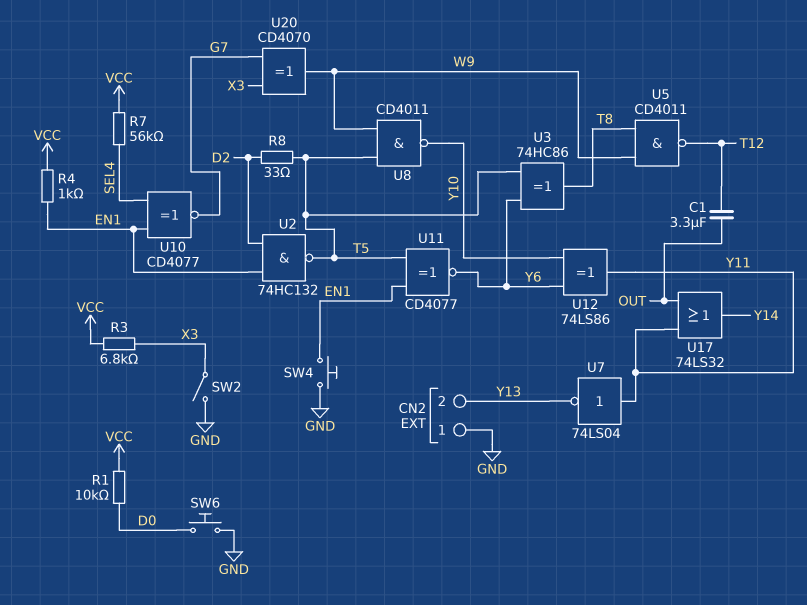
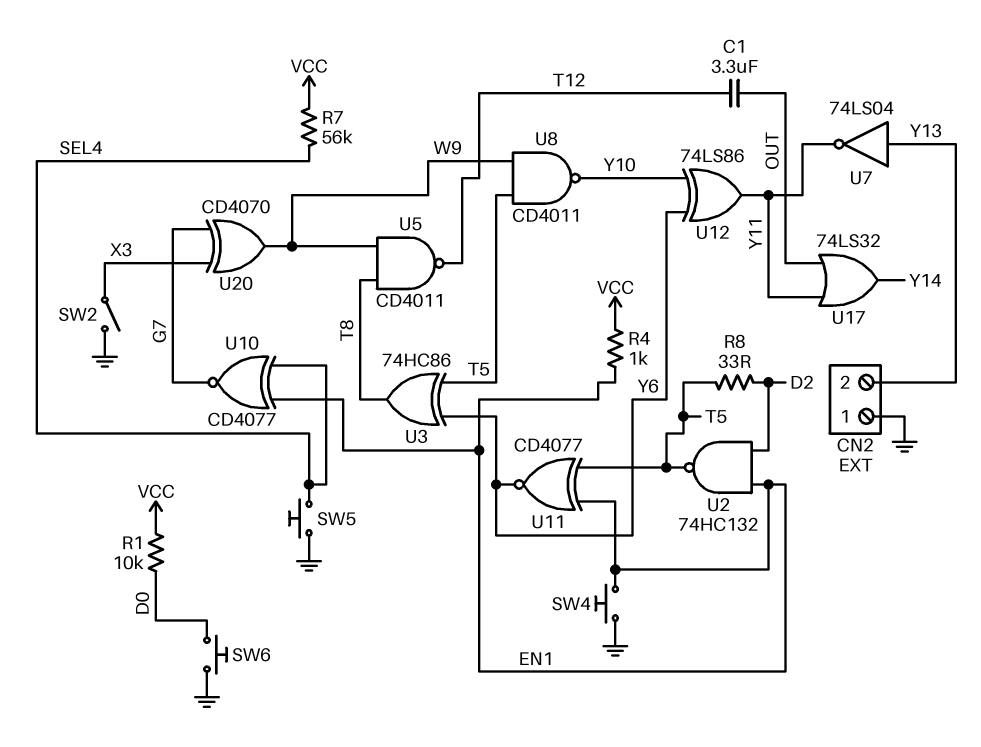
R3: 6.8k (VCC, X3) -> none
SW5: none -> button (GND, SEL4)
U7: NOT 74LS04 (in Y11, out Y13) -> NOT 74LS04 (in Y13, out Y11)

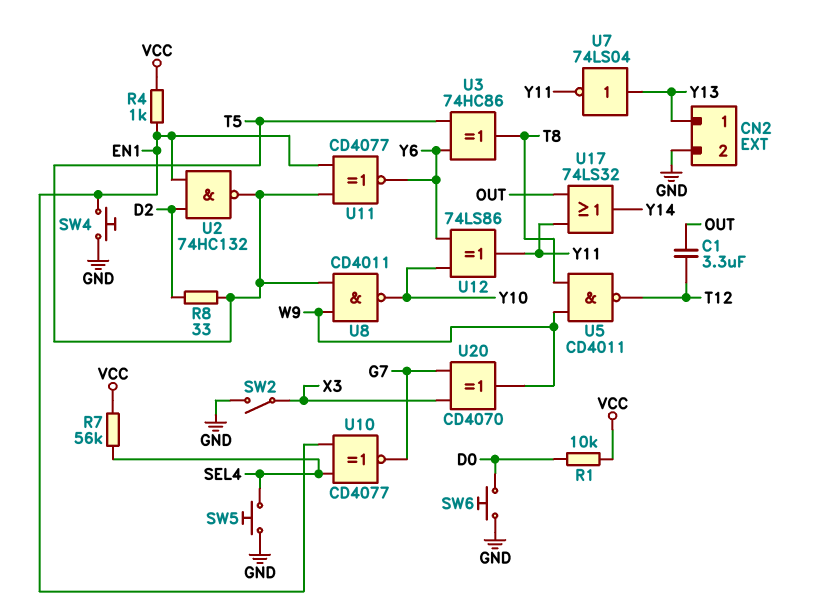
CN2 pin 1: GND -> Y13
CN2 pin 2: Y13 -> GND

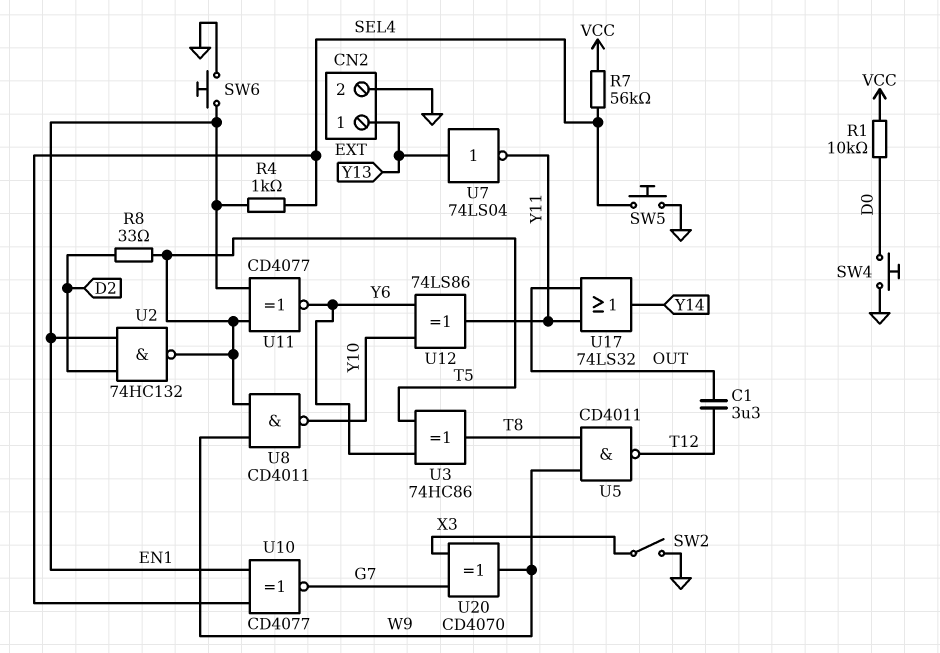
R4: 1k (EN1, VCC) -> 1k (EN1, SEL4)
SW4: button (EN1, GND) -> button (D0, GND)
SW6: button (D0, GND) -> button (EN1, GND)

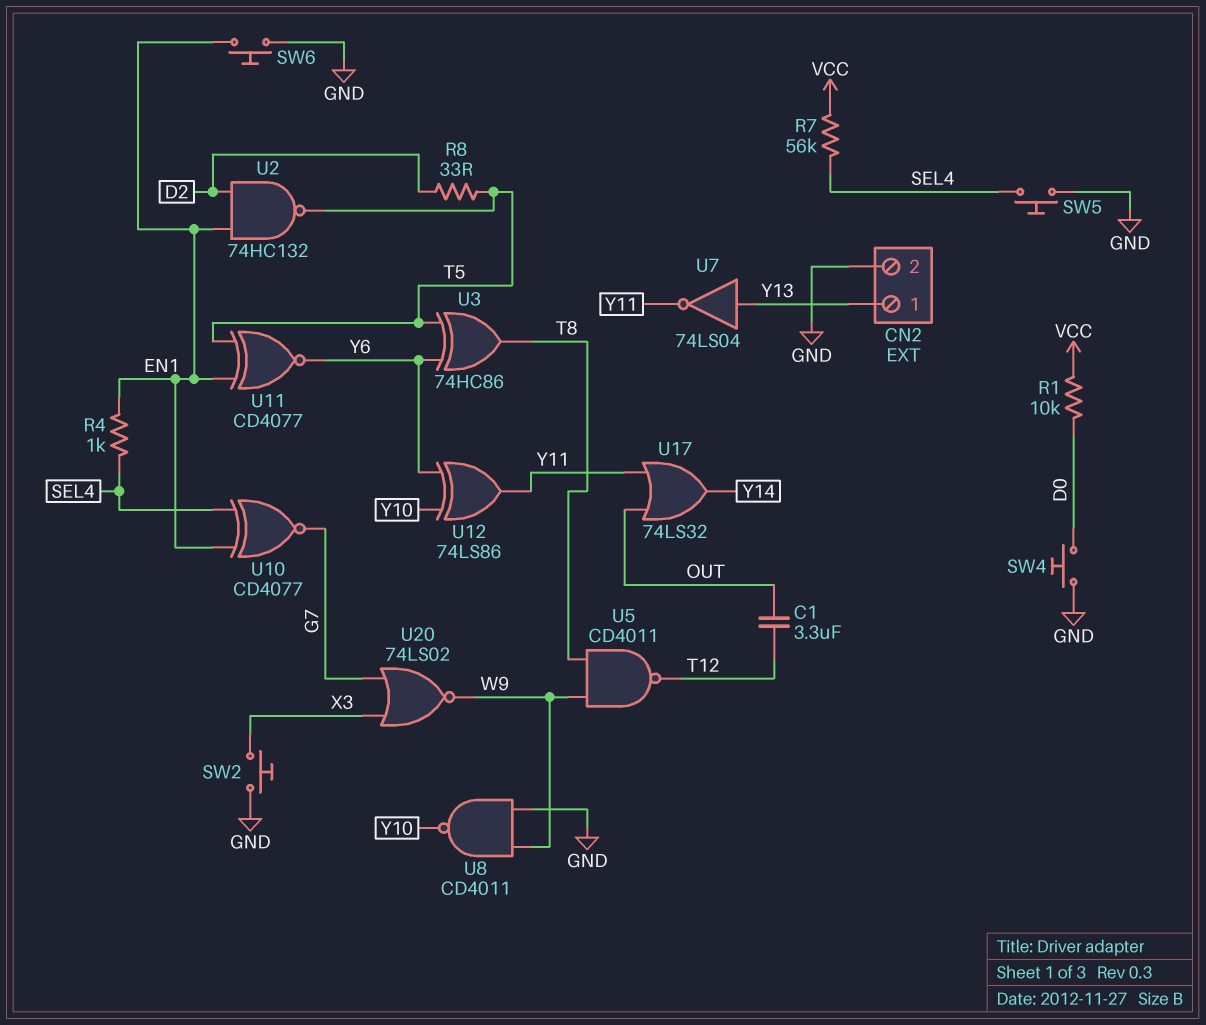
SW2: switch (GND, X3) -> button (GND, X3)
U8: NAND CD4011 (in T5, in W9, out Y10) -> NAND CD4011 (in GND, in W9, out Y10)
U20: XOR CD4070 (in G7, in X3, out W9) -> NOR 74LS02 (in G7, in X3, out W9)

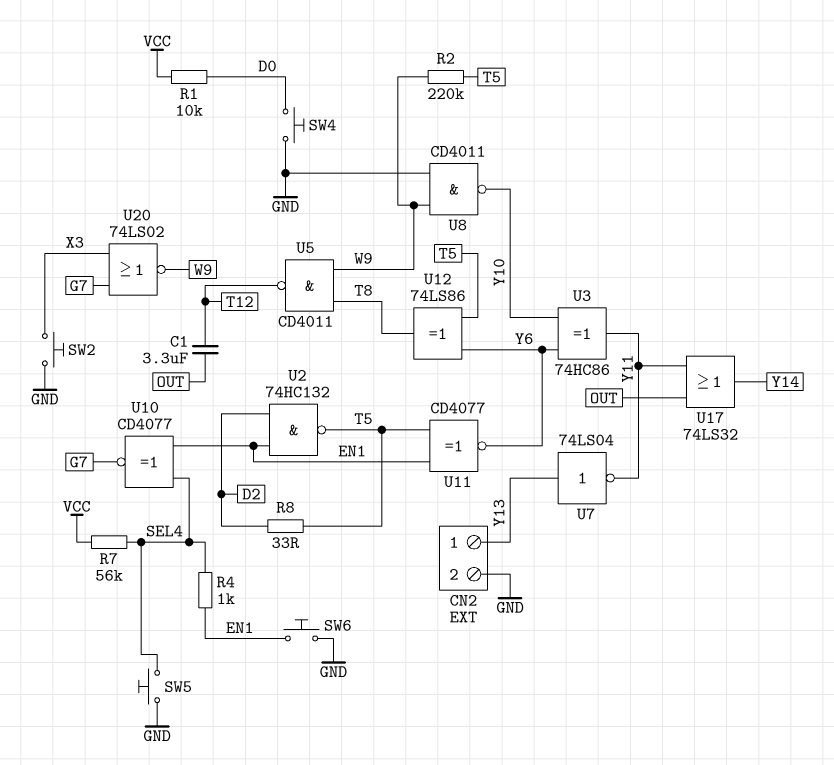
R2: none -> 220k (T5, W9)
U3: XOR 74HC86 (in T5, in Y6, out T8) -> XOR 74HC86 (in Y6, in Y10, out Y11)
U12: XOR 74LS86 (in Y6, in Y10, out Y11) -> XOR 74LS86 (in T5, in Y6, out T8)

